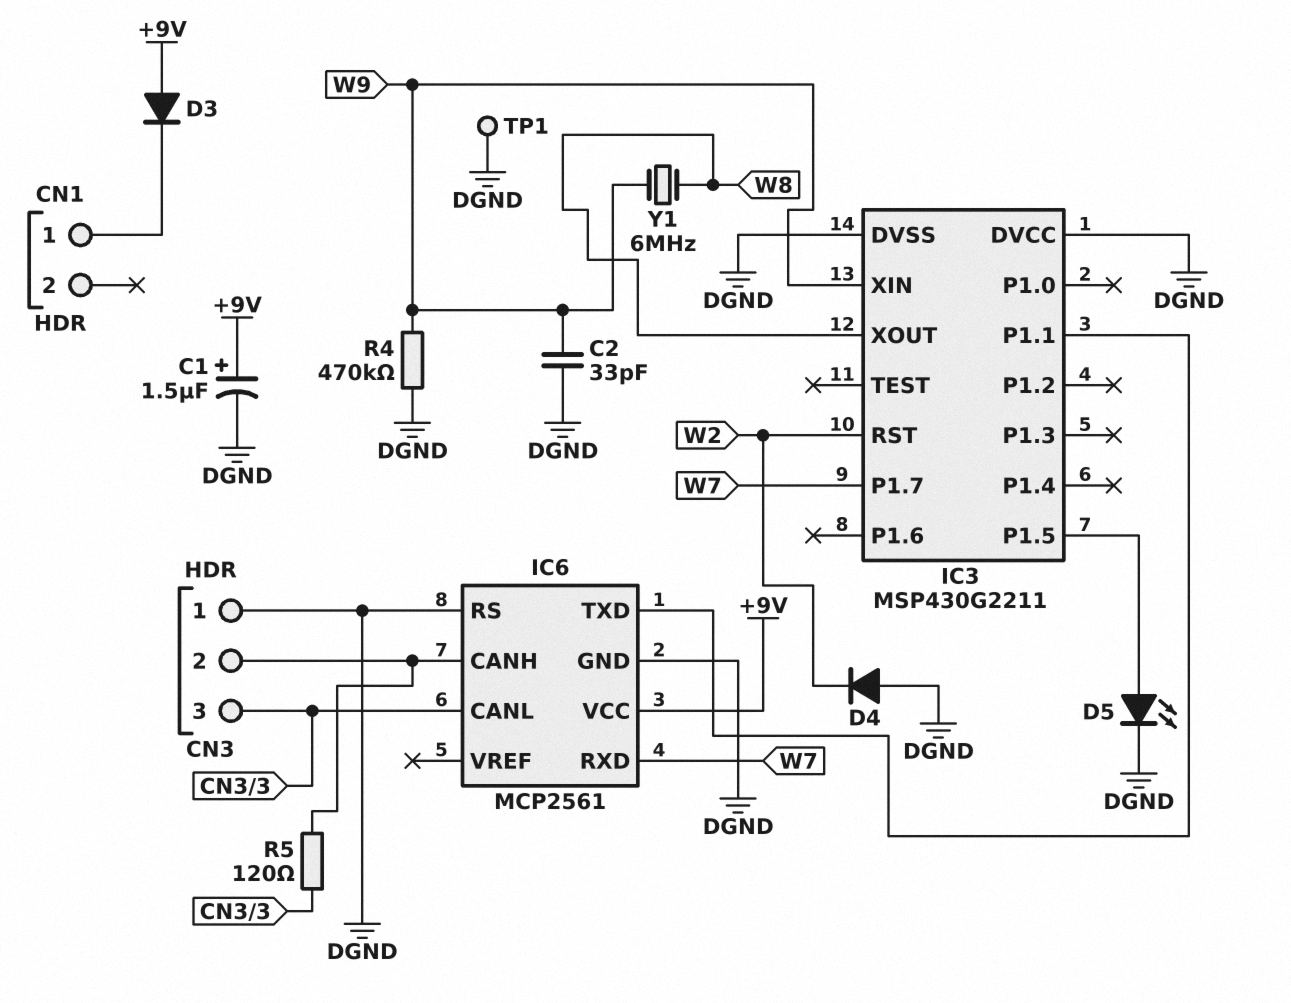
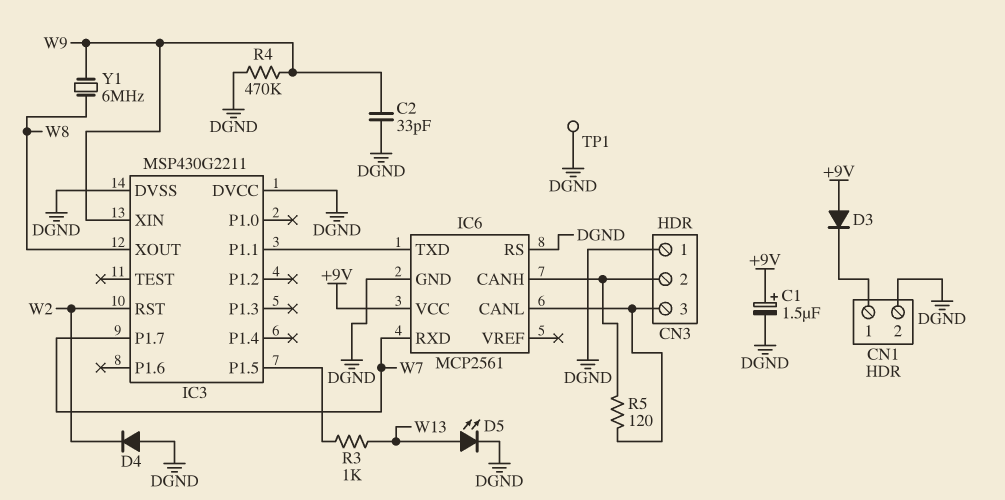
CN1 pin 2: none -> DGND
D5: LED (A IC3/P1.5, K DGND) -> LED (A W13, K DGND)
R3: none -> 1k (IC3/P1.5, W13)

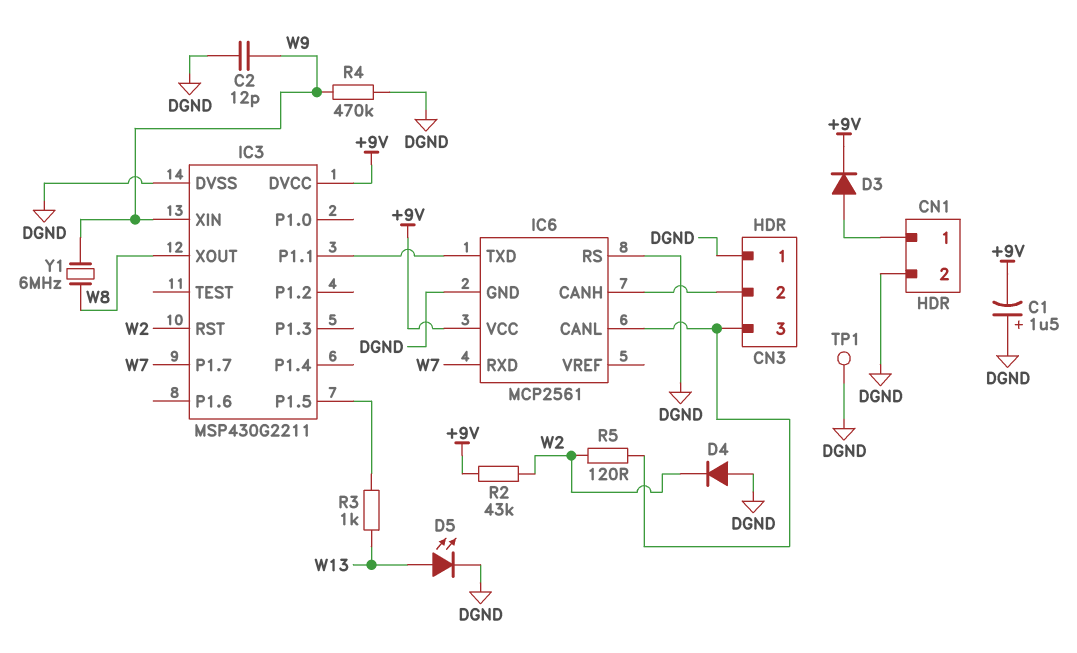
C1: 1.5uF (plus +9V, minus DGND) -> 1.5uF (plus DGND, minus +9V)
C2: 33pF (DGND, W9) -> 12pF (DGND, W9)
D3: diode (A +9V, K CN1/1) -> diode (A CN1/1, K +9V)
IC3 pin DVCC: DGND -> +9V
R2: none -> 43k (+9V, W2)
R5: 120 (CN3/2, CN3/3) -> 120 (CN3/3, W2)

